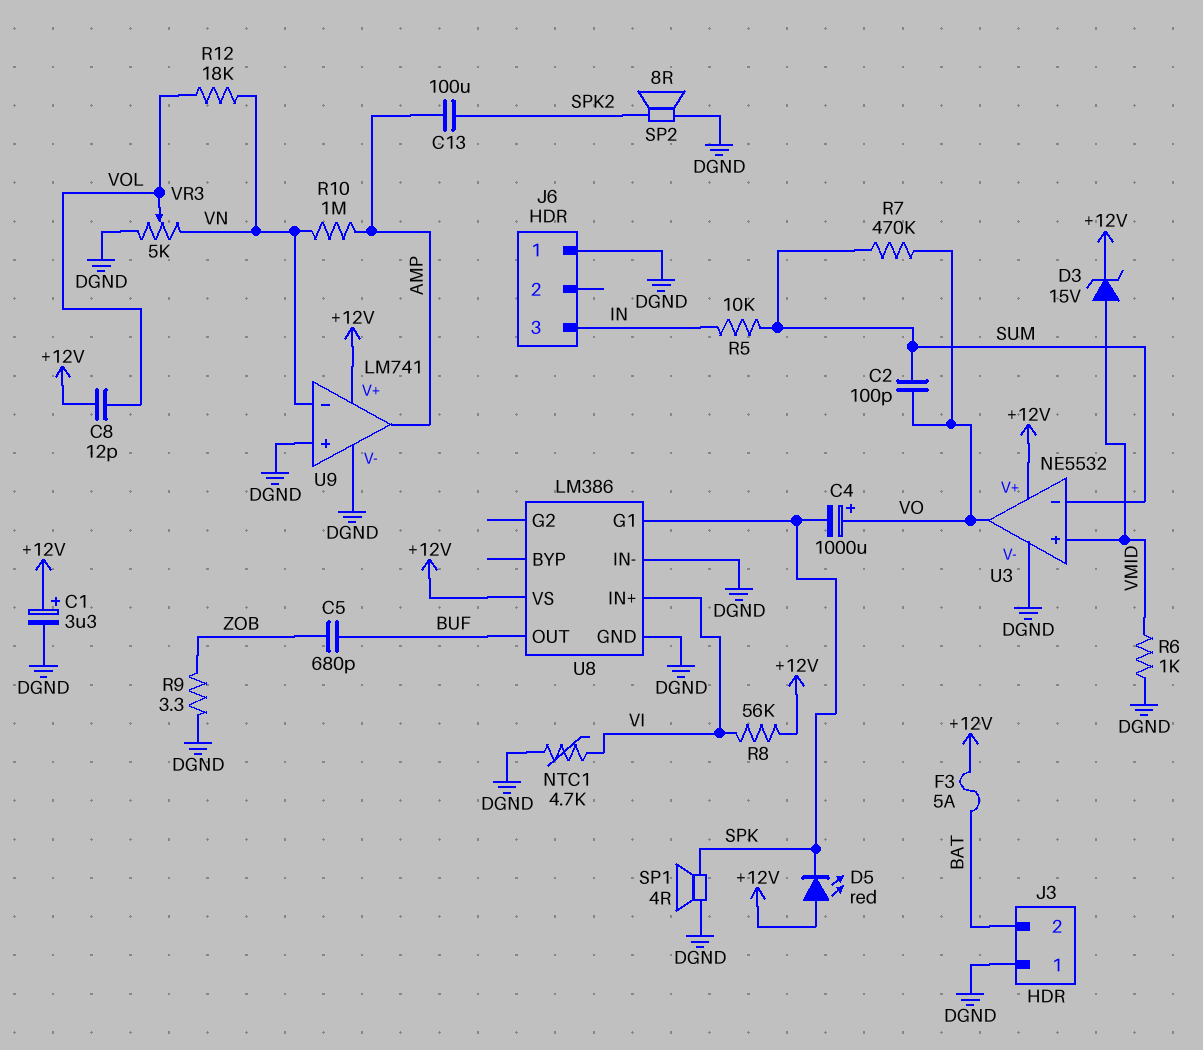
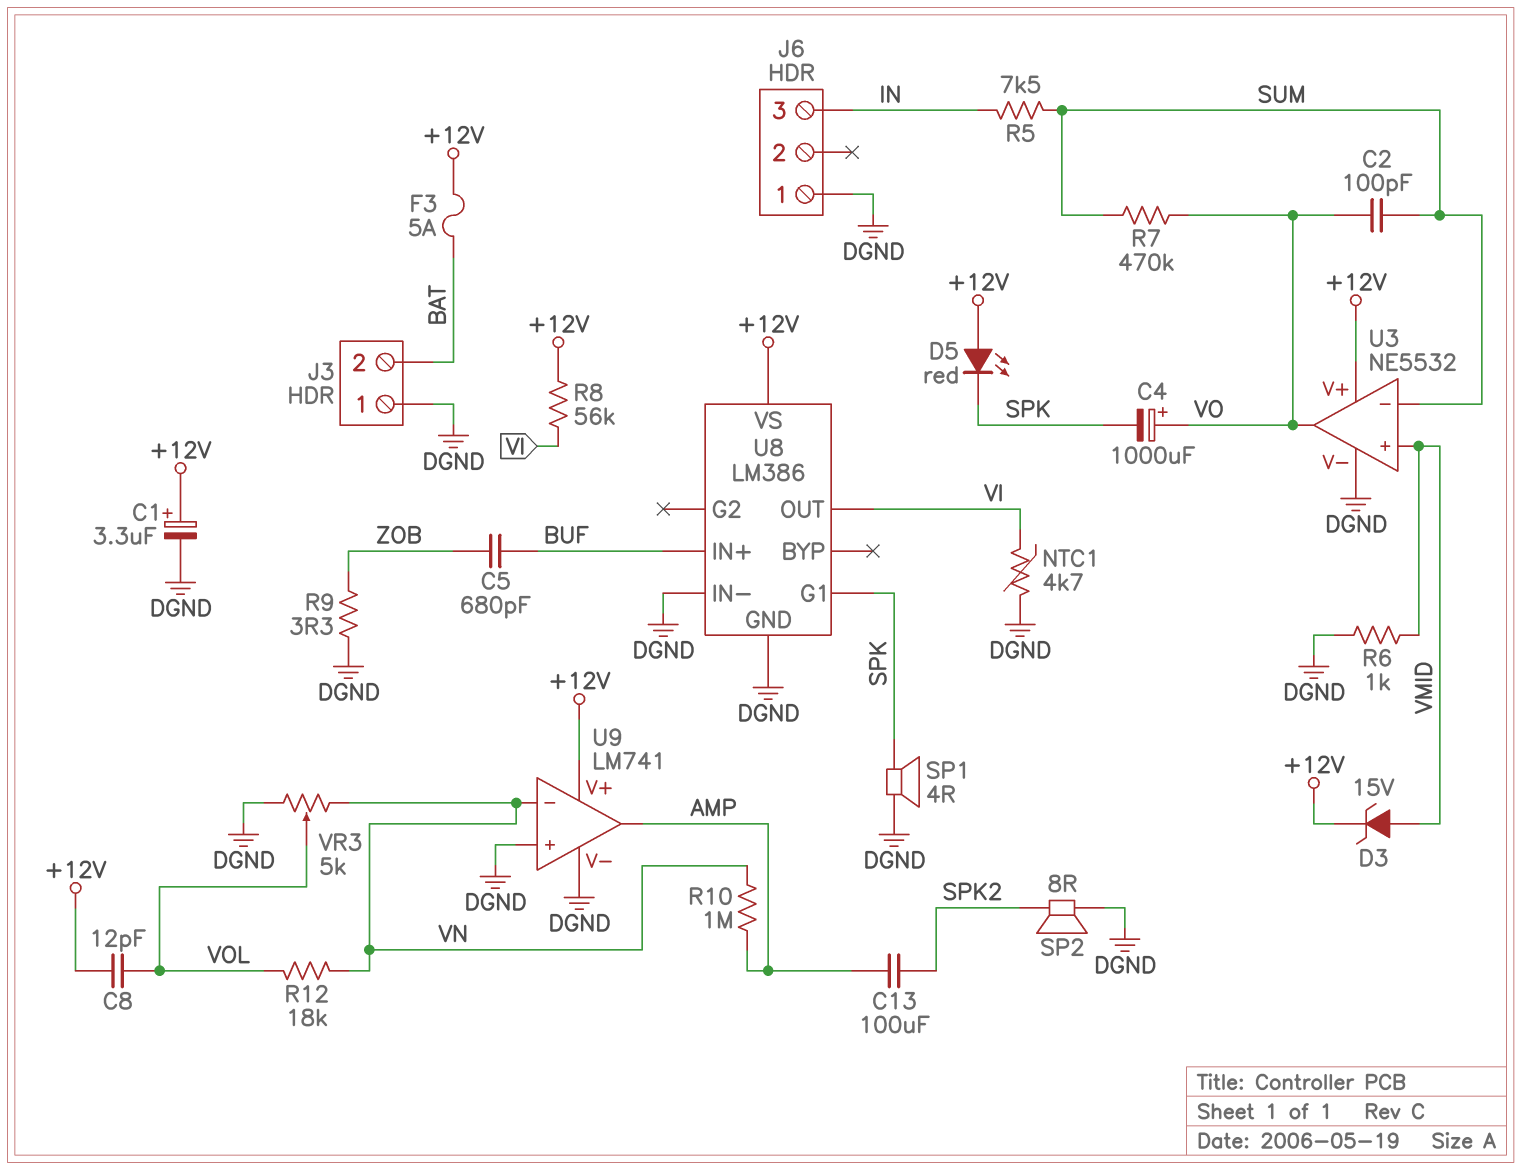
R5: 10k (IN, SUM) -> 7.5k (IN, SUM)
U8 pin IN+: VI -> BUF
U8 pin OUT: BUF -> VI

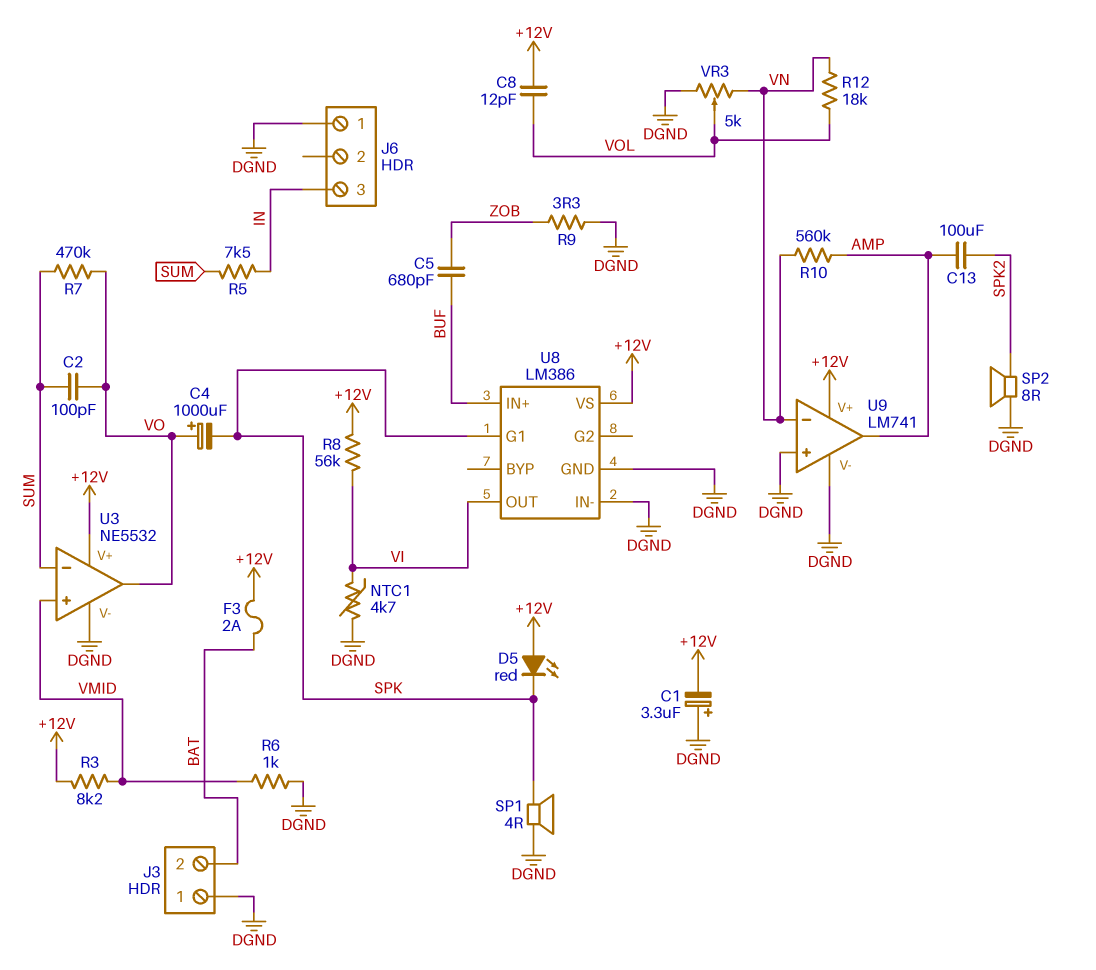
C1: 3.3uF (plus +12V, minus DGND) -> 3.3uF (plus DGND, minus +12V)
D3: zener 15V (A VMID, K +12V) -> none
F3: 5A (+12V, BAT) -> 2A (+12V, BAT)
R3: none -> 8.2k (+12V, VMID)
R10: 1M (AMP, VN) -> 560k (AMP, VN)

